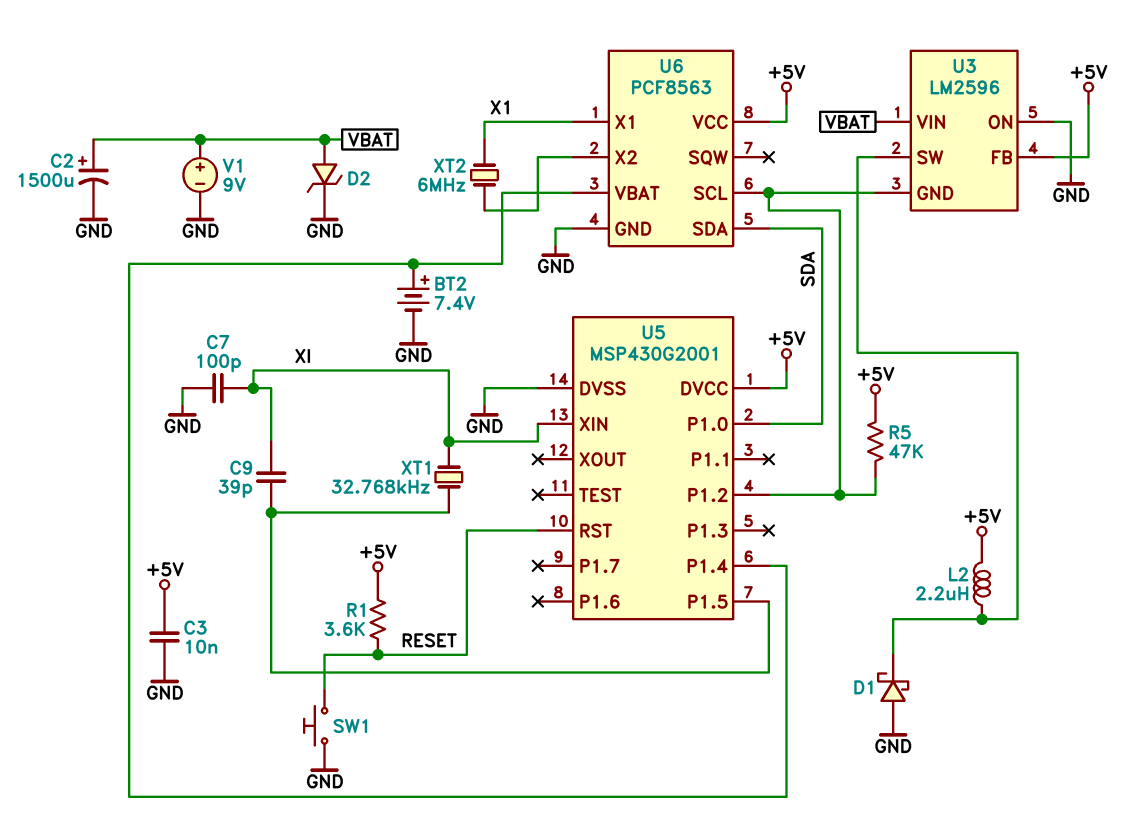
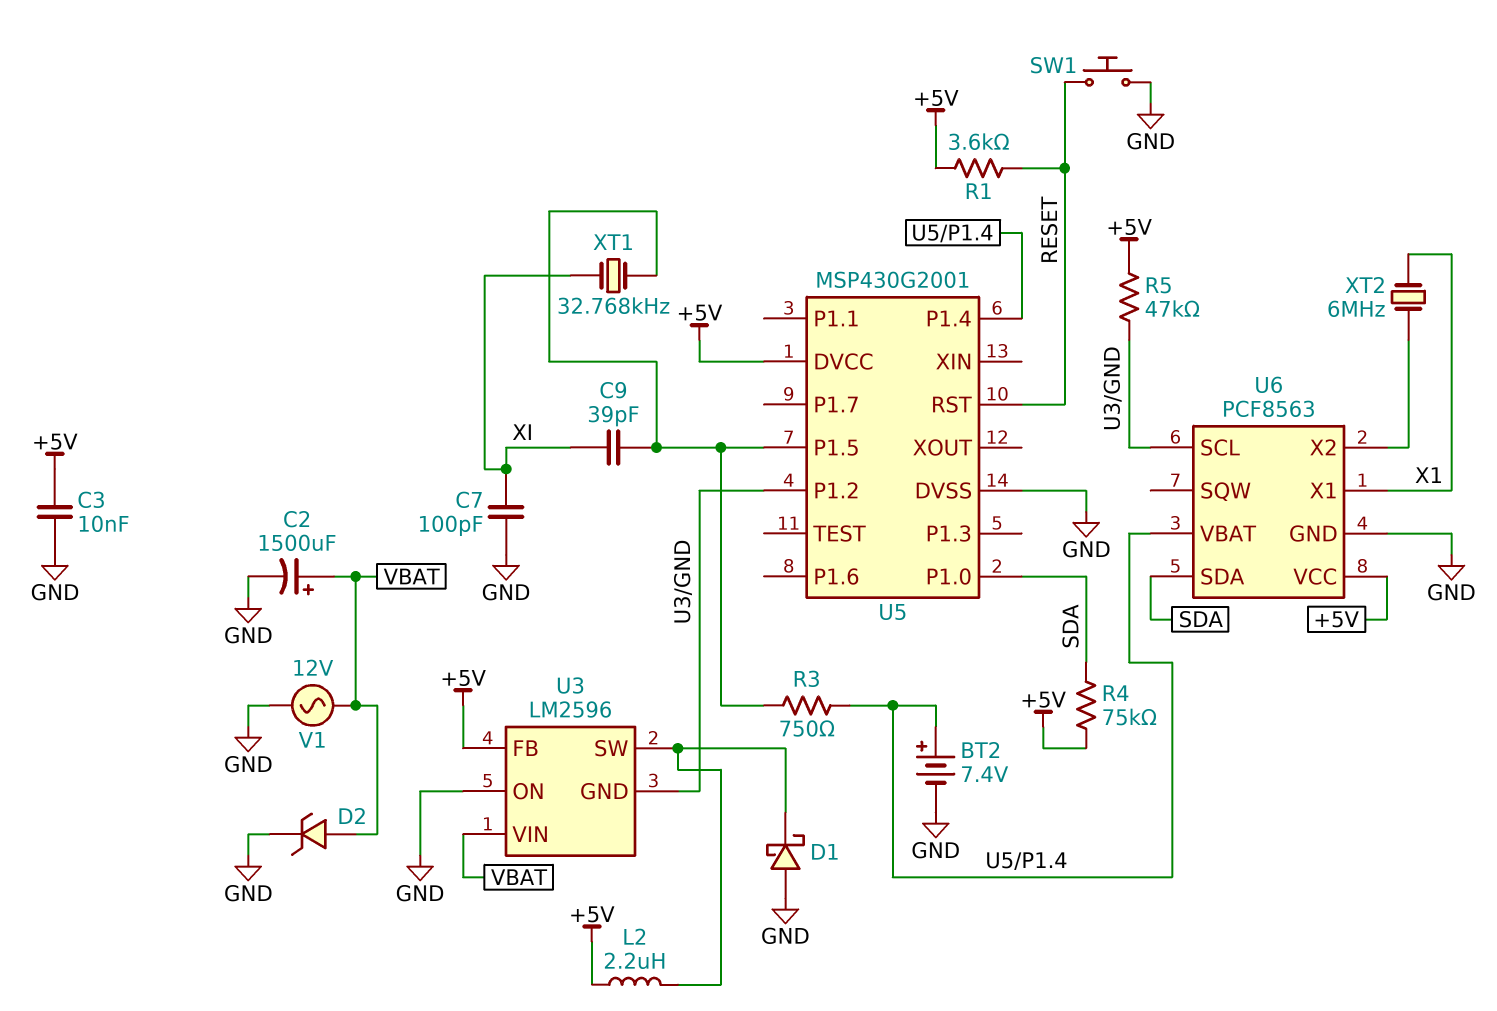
R3: none -> 750 (U5/P1.4, U5/P1.5)
R4: none -> 75k (+5V, SDA)
U5 pin XIN: XI -> none
V1: 9V (plus VBAT, minus GND) -> AC 12V (GND, VBAT)

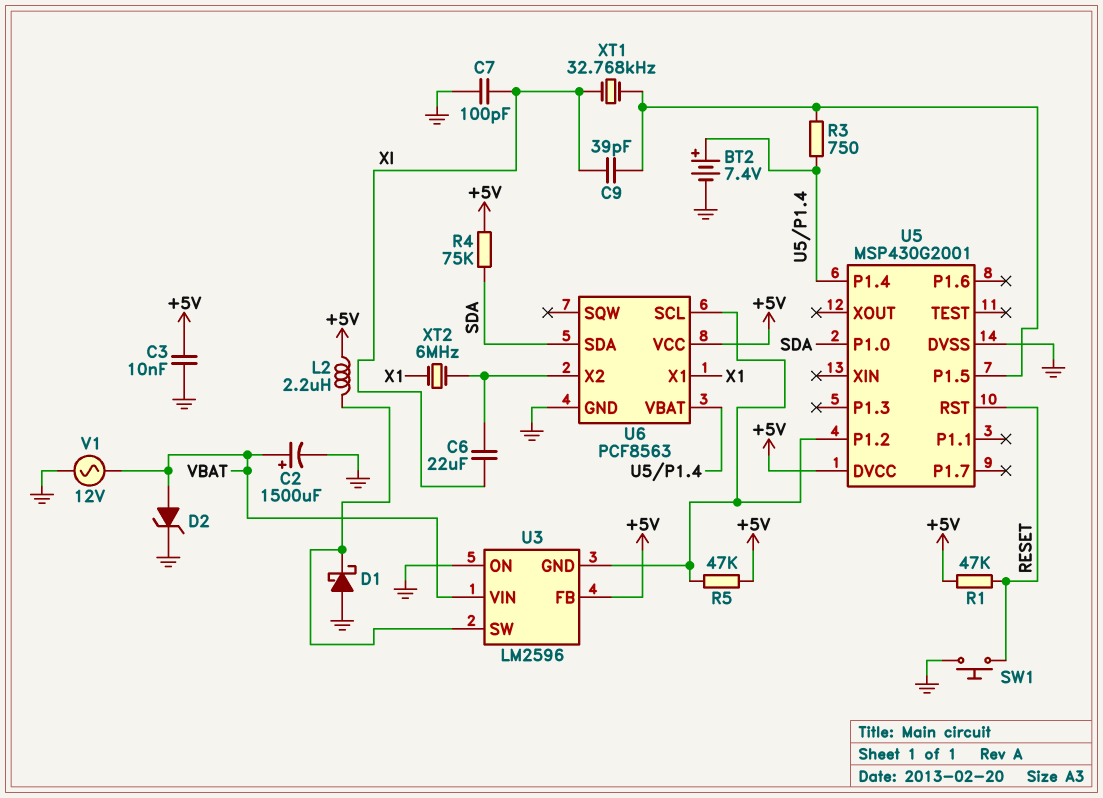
C6: none -> 22uF (U6/X2, XI)
R1: 3.6k (+5V, RESET) -> 47k (+5V, RESET)

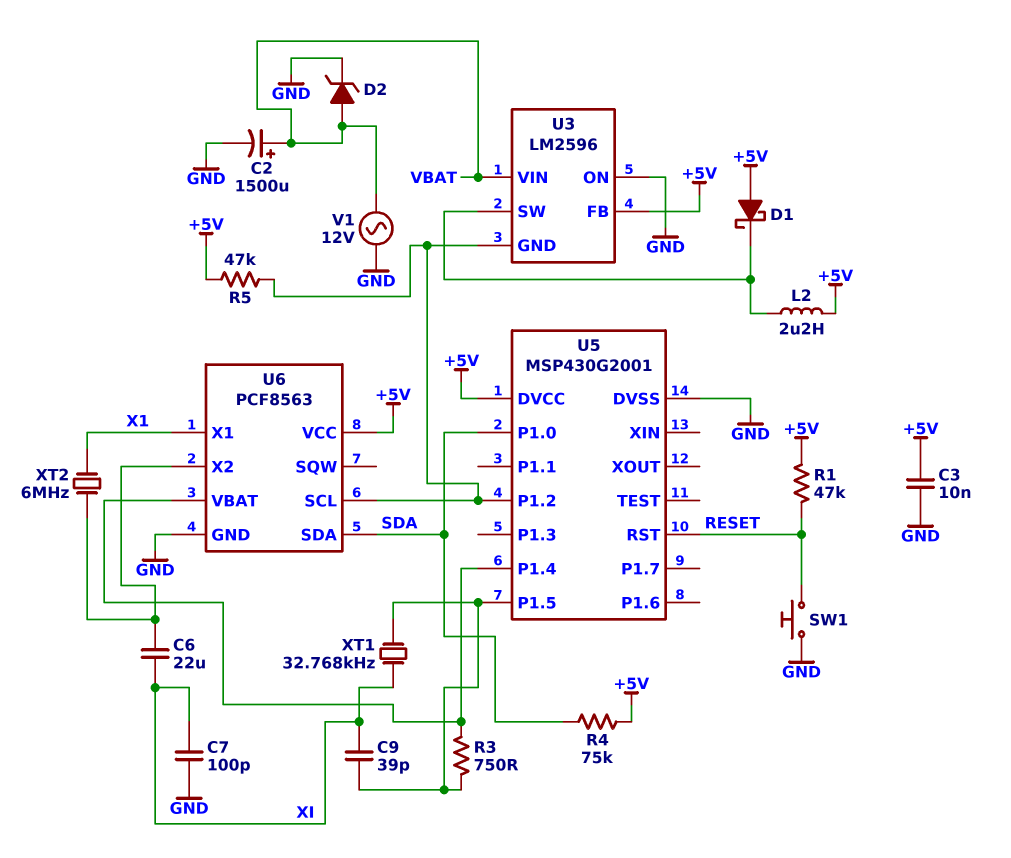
BT2: 7.4V (plus U5/P1.4, minus GND) -> none
D1: schottky (A GND, K U3/SW) -> schottky (A +5V, K U3/SW)

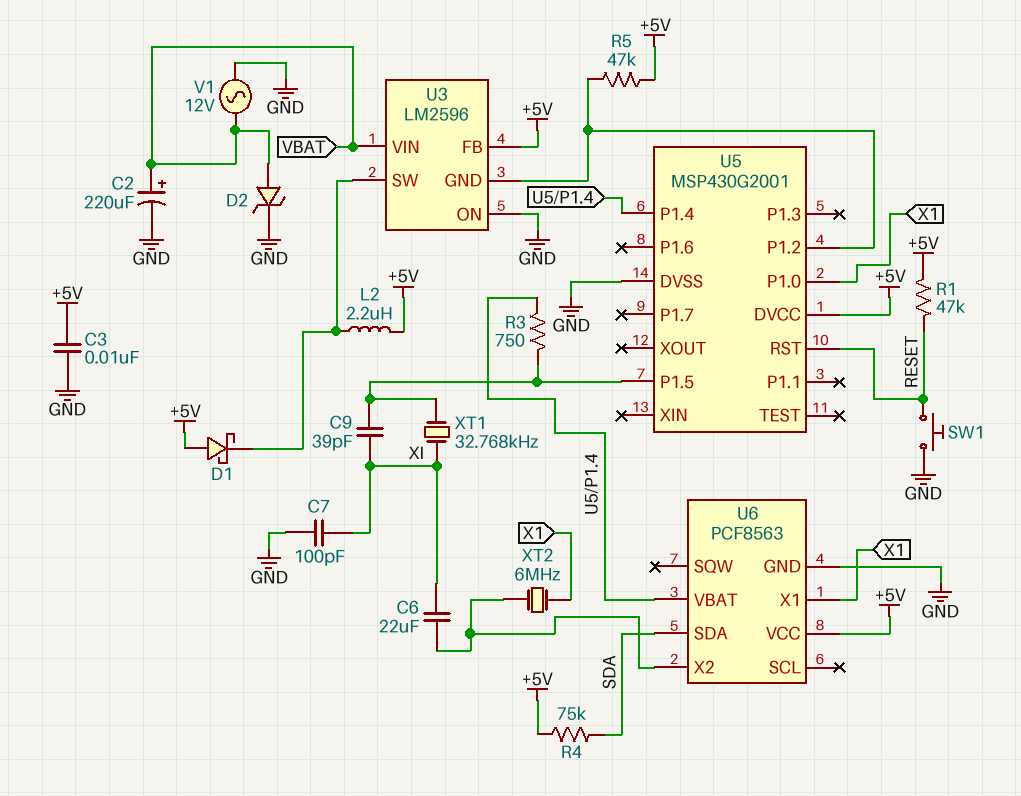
C2: 1500uF (plus VBAT, minus GND) -> 220uF (plus VBAT, minus GND)
U5 pin P1.0: SDA -> X1
U6 pin SCL: U3/GND -> none

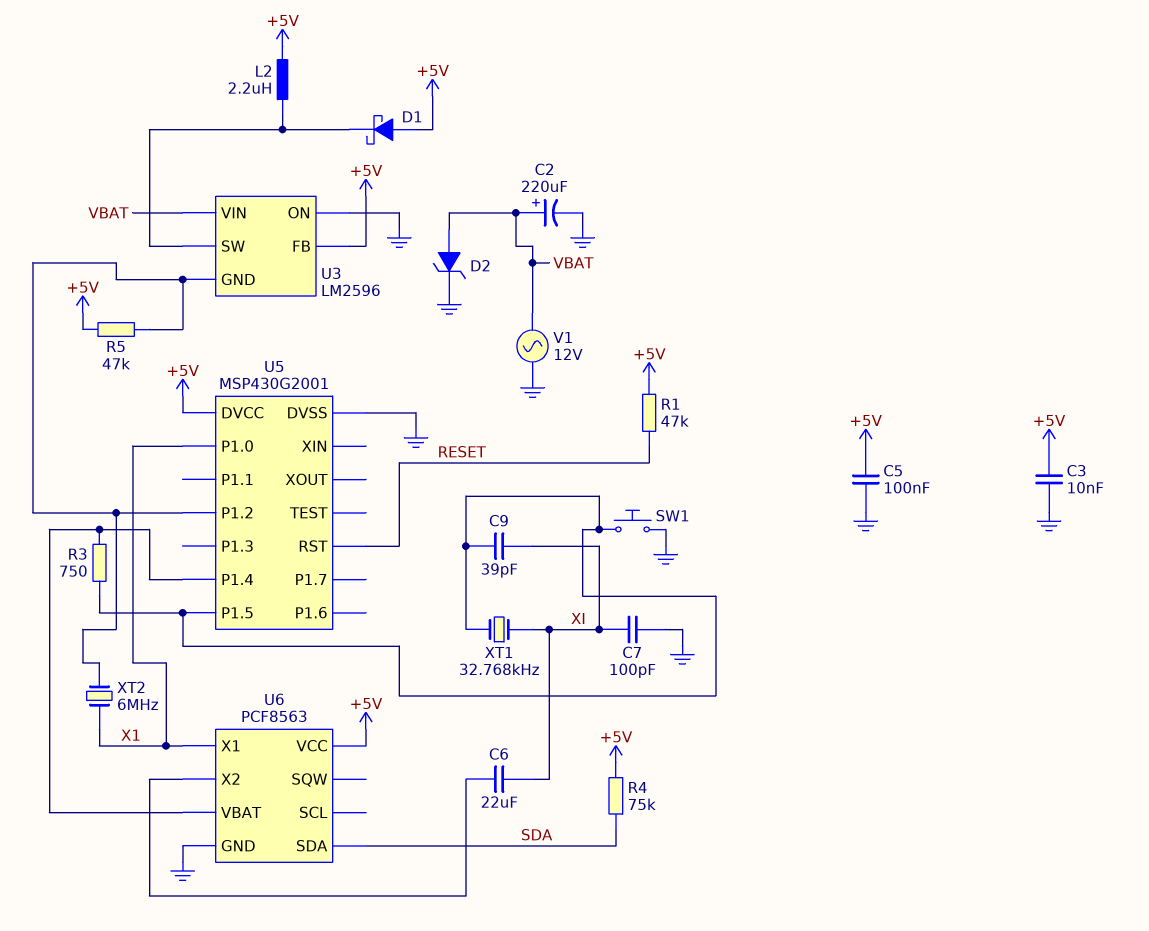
C5: none -> 100nF (+5V, GND)
SW1: button (GND, RESET) -> button (GND, U5/P1.5)
XT2: 6MHz (U6/X2, X1) -> 6MHz (U3/GND, X1)

